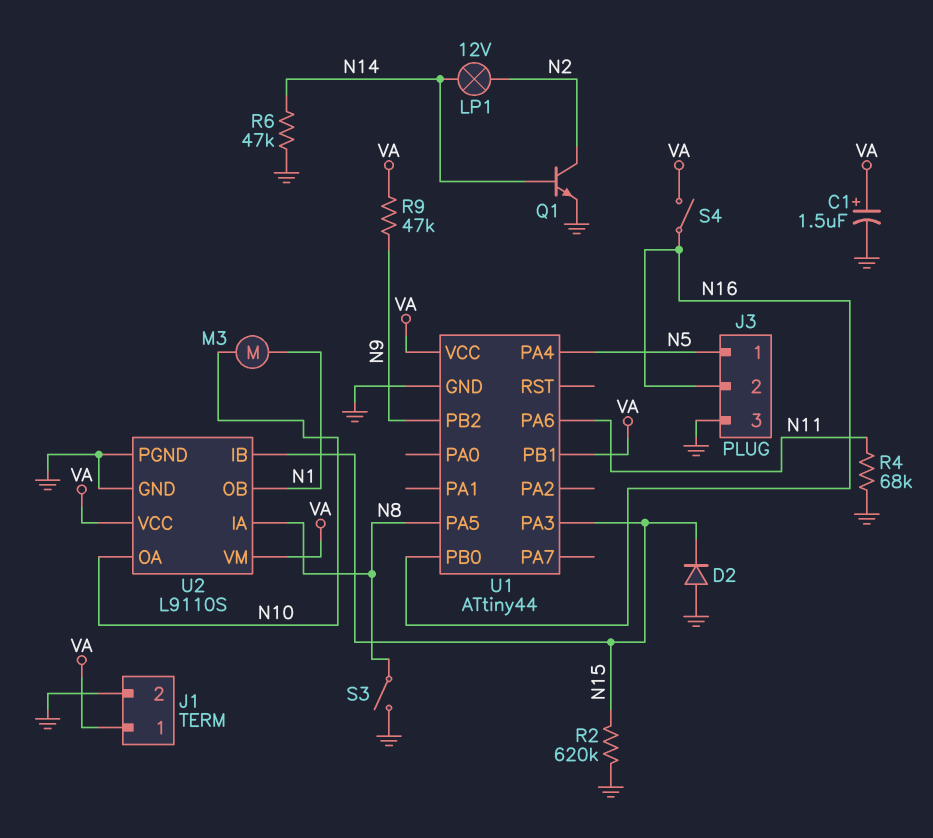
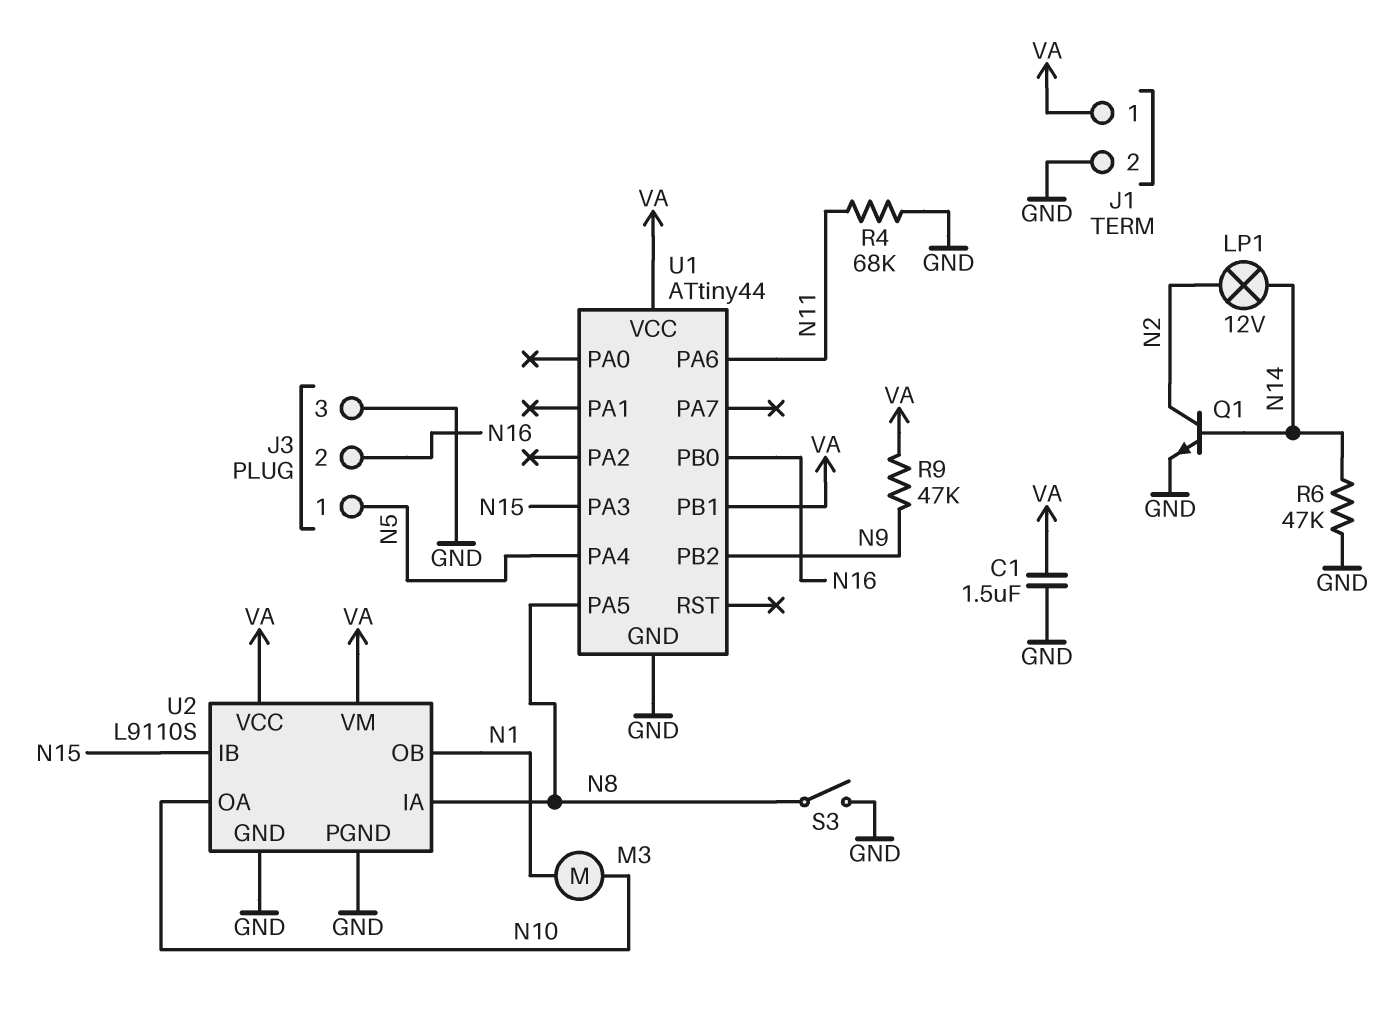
C1: 1.5uF (plus VA, minus GND) -> 1.5uF (GND, VA)
D2: diode (A GND, K N15) -> none
R2: 620k (GND, N15) -> none
S4: switch (N16, VA) -> none

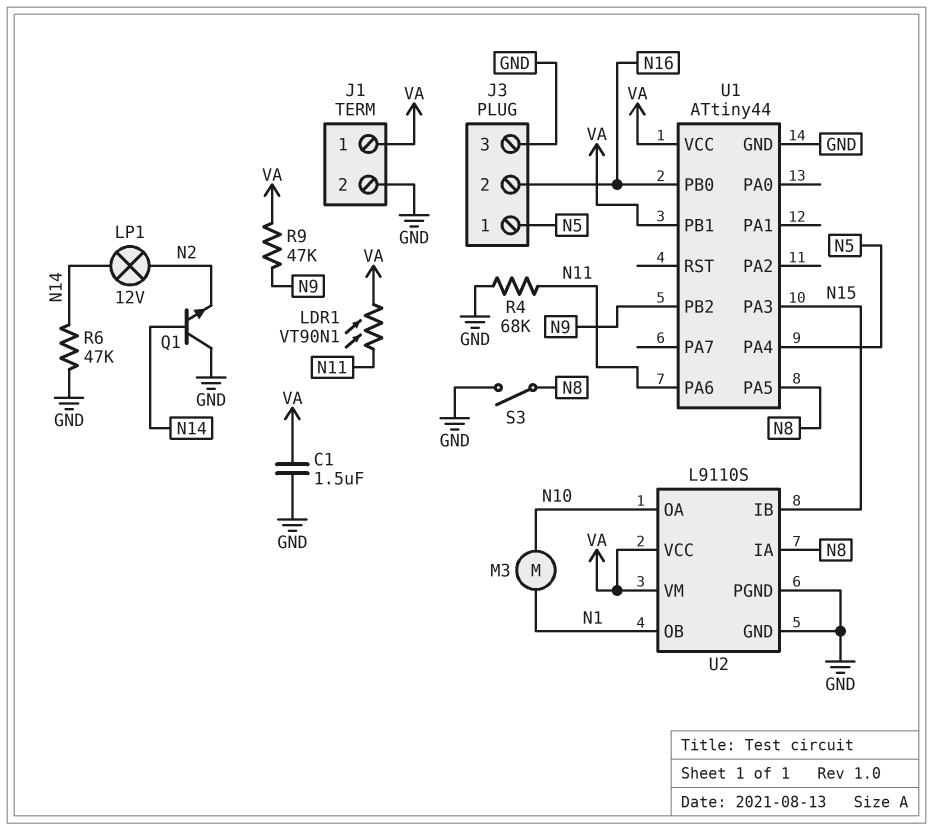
LDR1: none -> VT90N1 (N11, VA)
Q1: NPN (B N14, C N2, E GND) -> NPN (B N14, C GND, E N2)

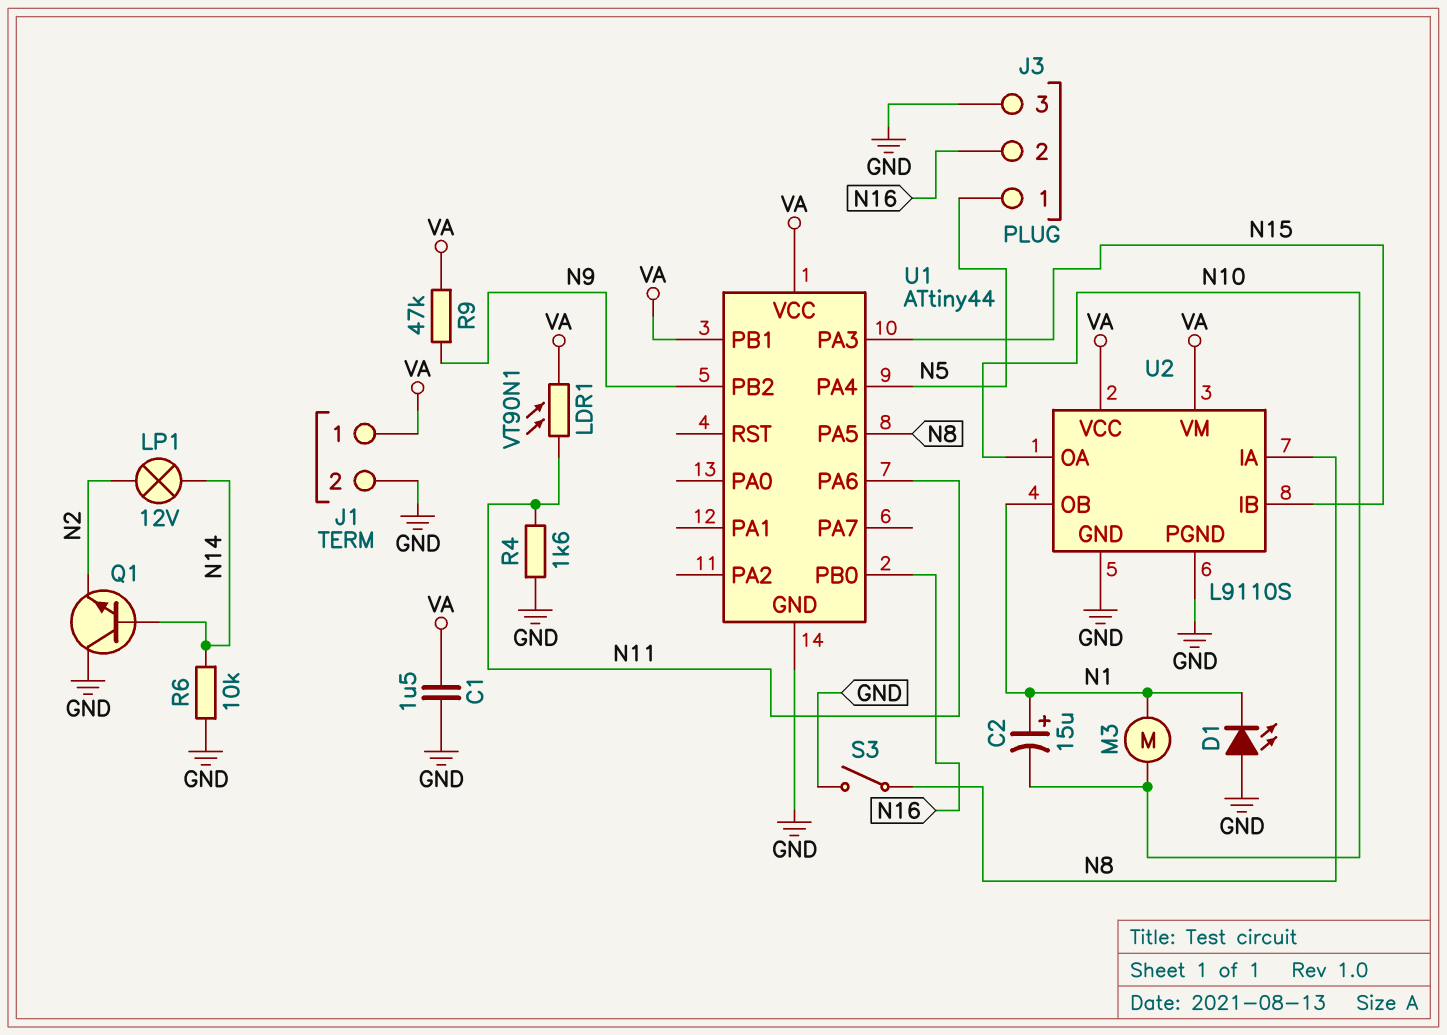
C2: none -> 15uF (plus N1, minus N10)
D1: none -> LED (A GND, K N1)
R4: 68k (GND, N11) -> 1.6k (GND, N11)
R6: 47k (GND, N14) -> 10k (GND, N14)

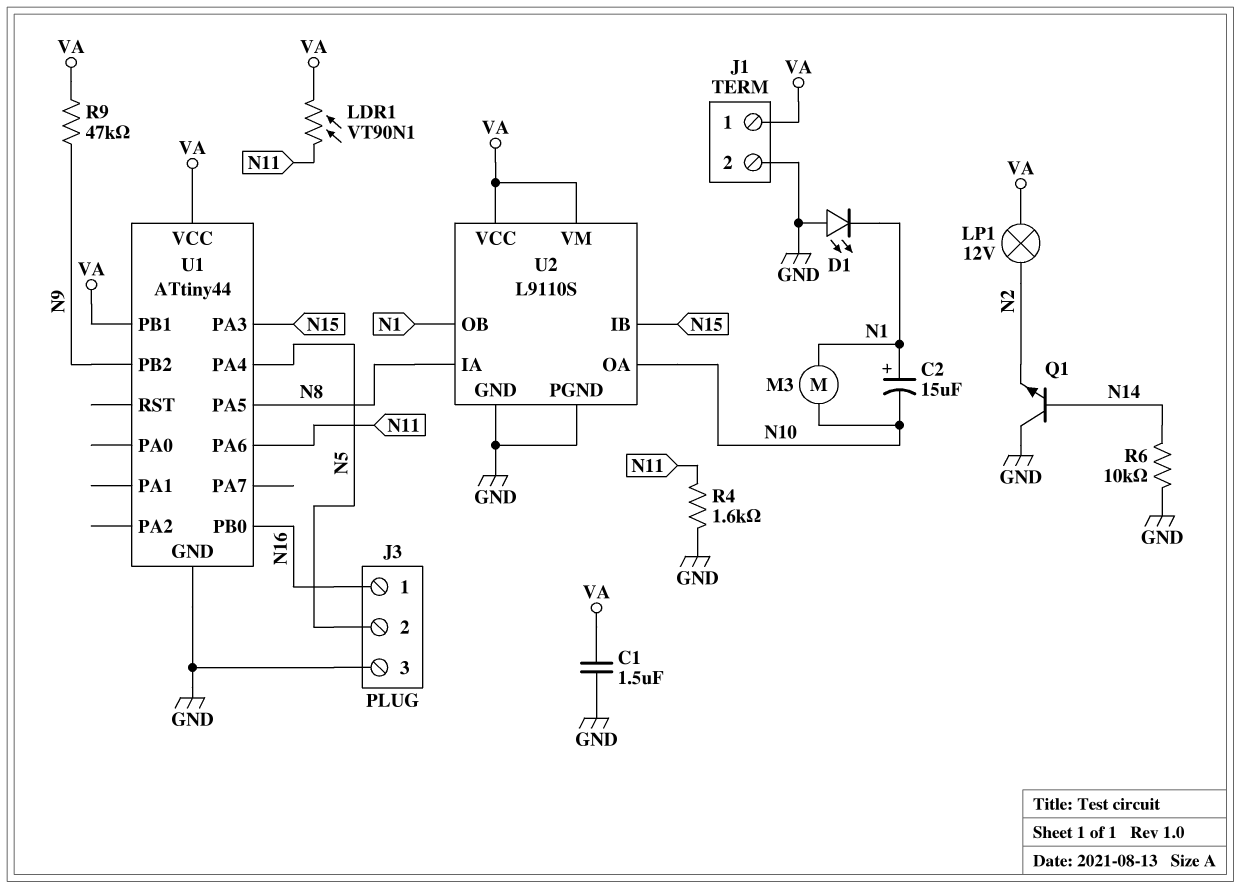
J3 pin 1: N5 -> N16
J3 pin 2: N16 -> N5
LP1: lamp 12V (N2, N14) -> lamp 12V (N2, VA)
S3: switch (GND, N8) -> none

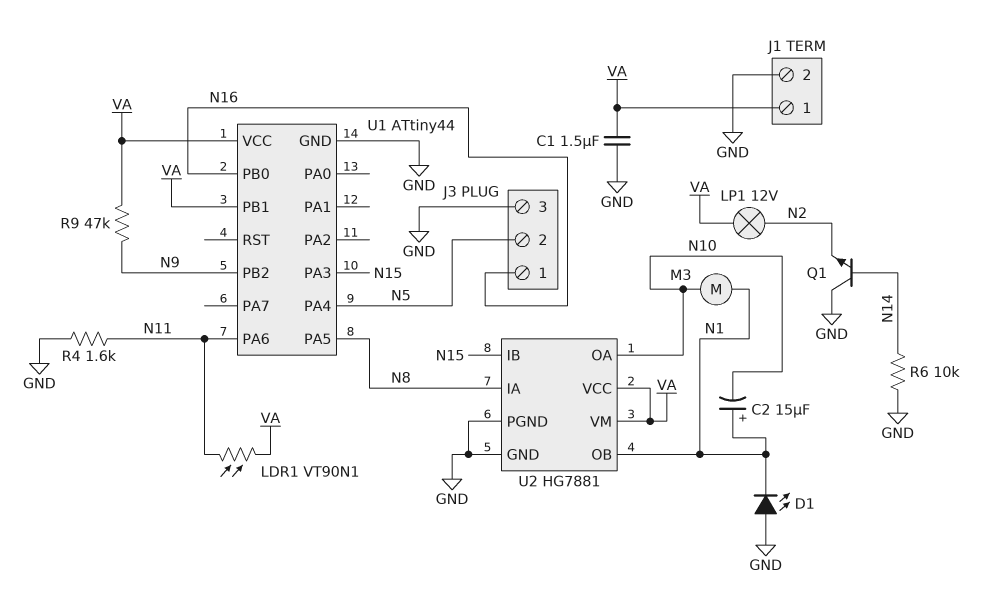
U2: L9110S -> HG7881

